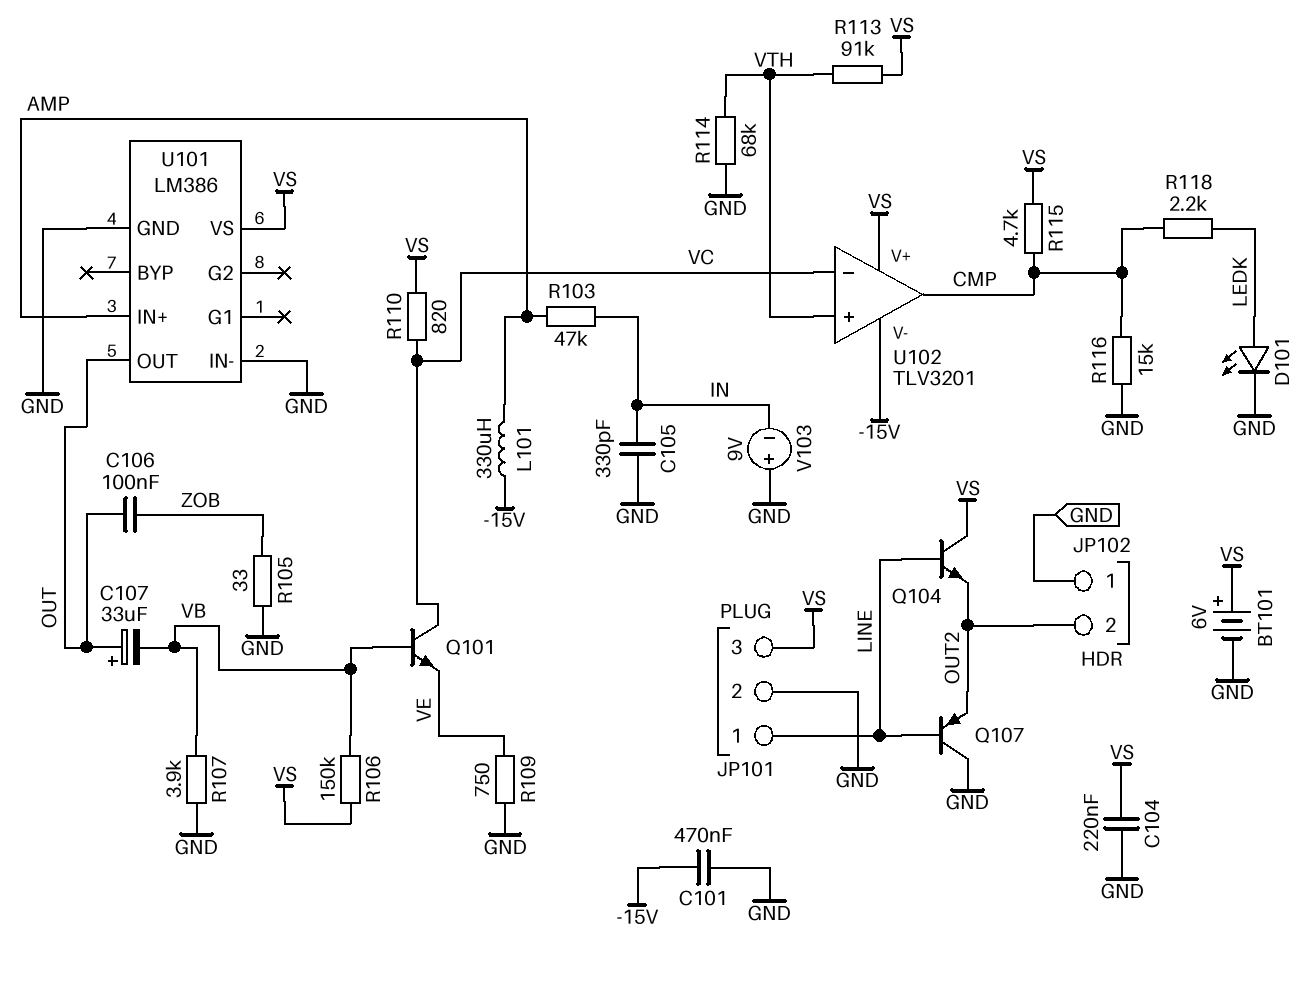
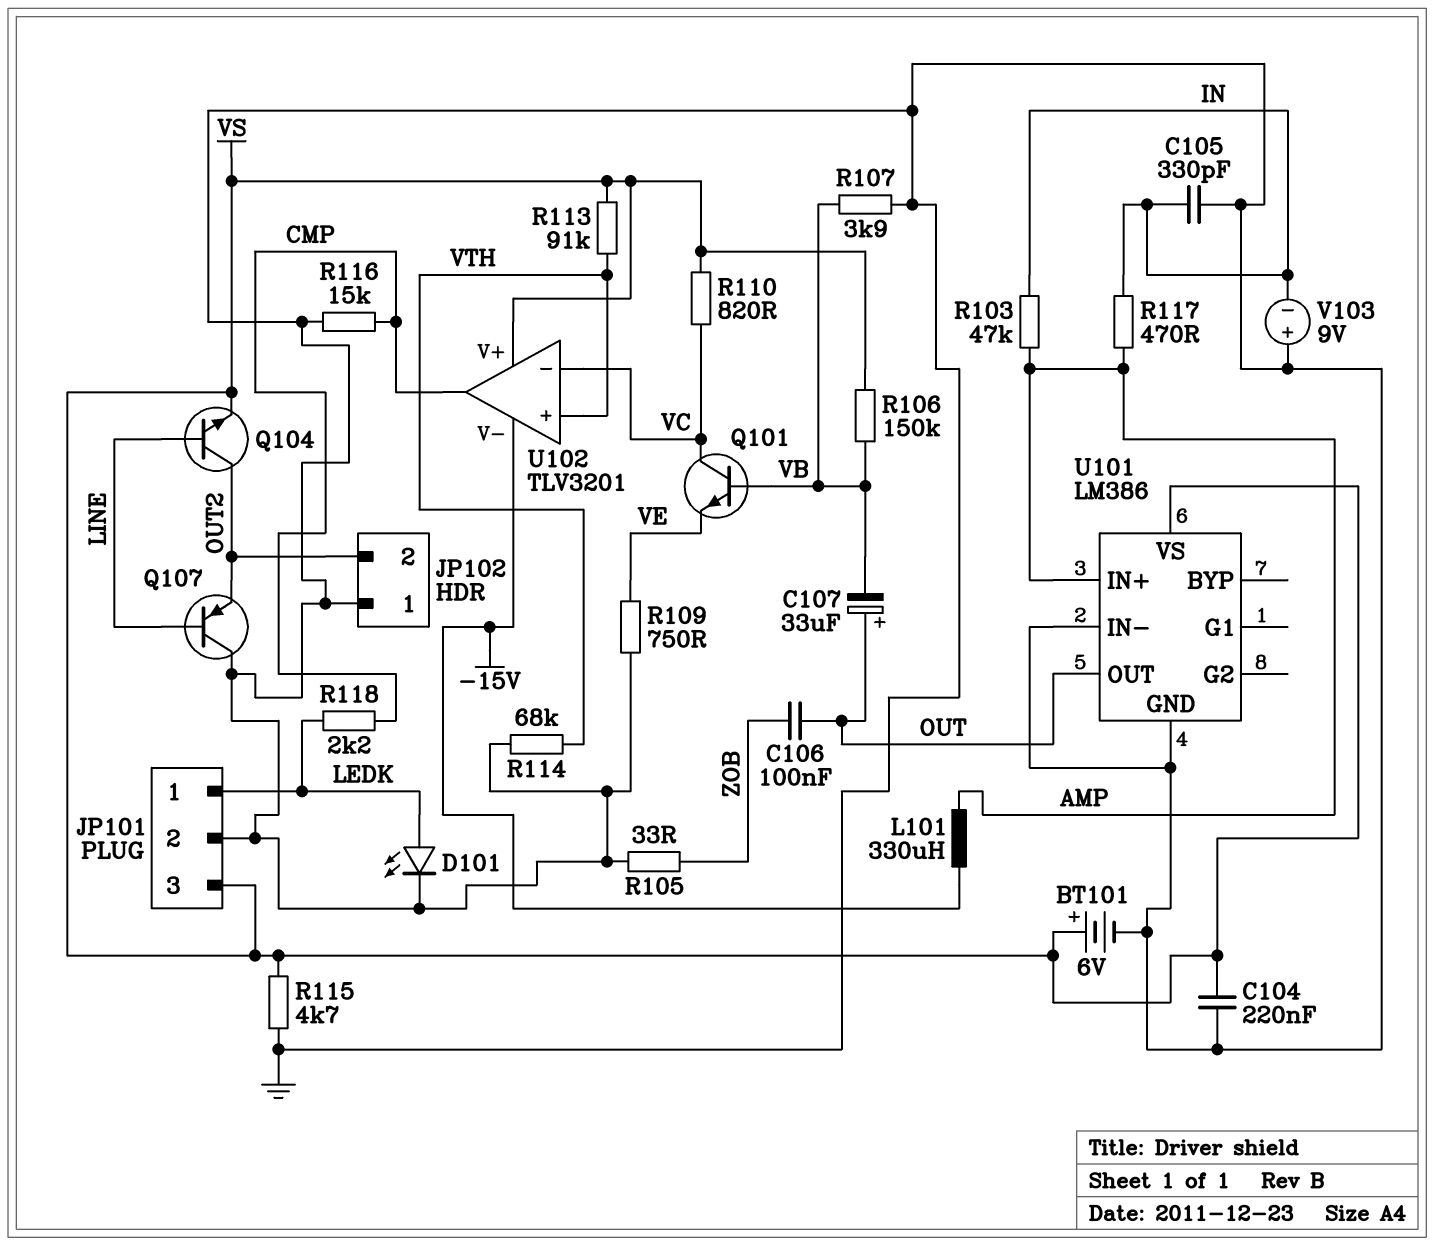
C101: 470nF (-15V, GND) -> none
JP101 pin 1: LINE -> LEDK
Q104: NPN (B LINE, C VS, E OUT2) -> NPN (B LINE, C OUT2, E VS)
R115: 4.7k (CMP, VS) -> 4.7k (GND, VS)
R117: none -> 470 (AMP, IN)

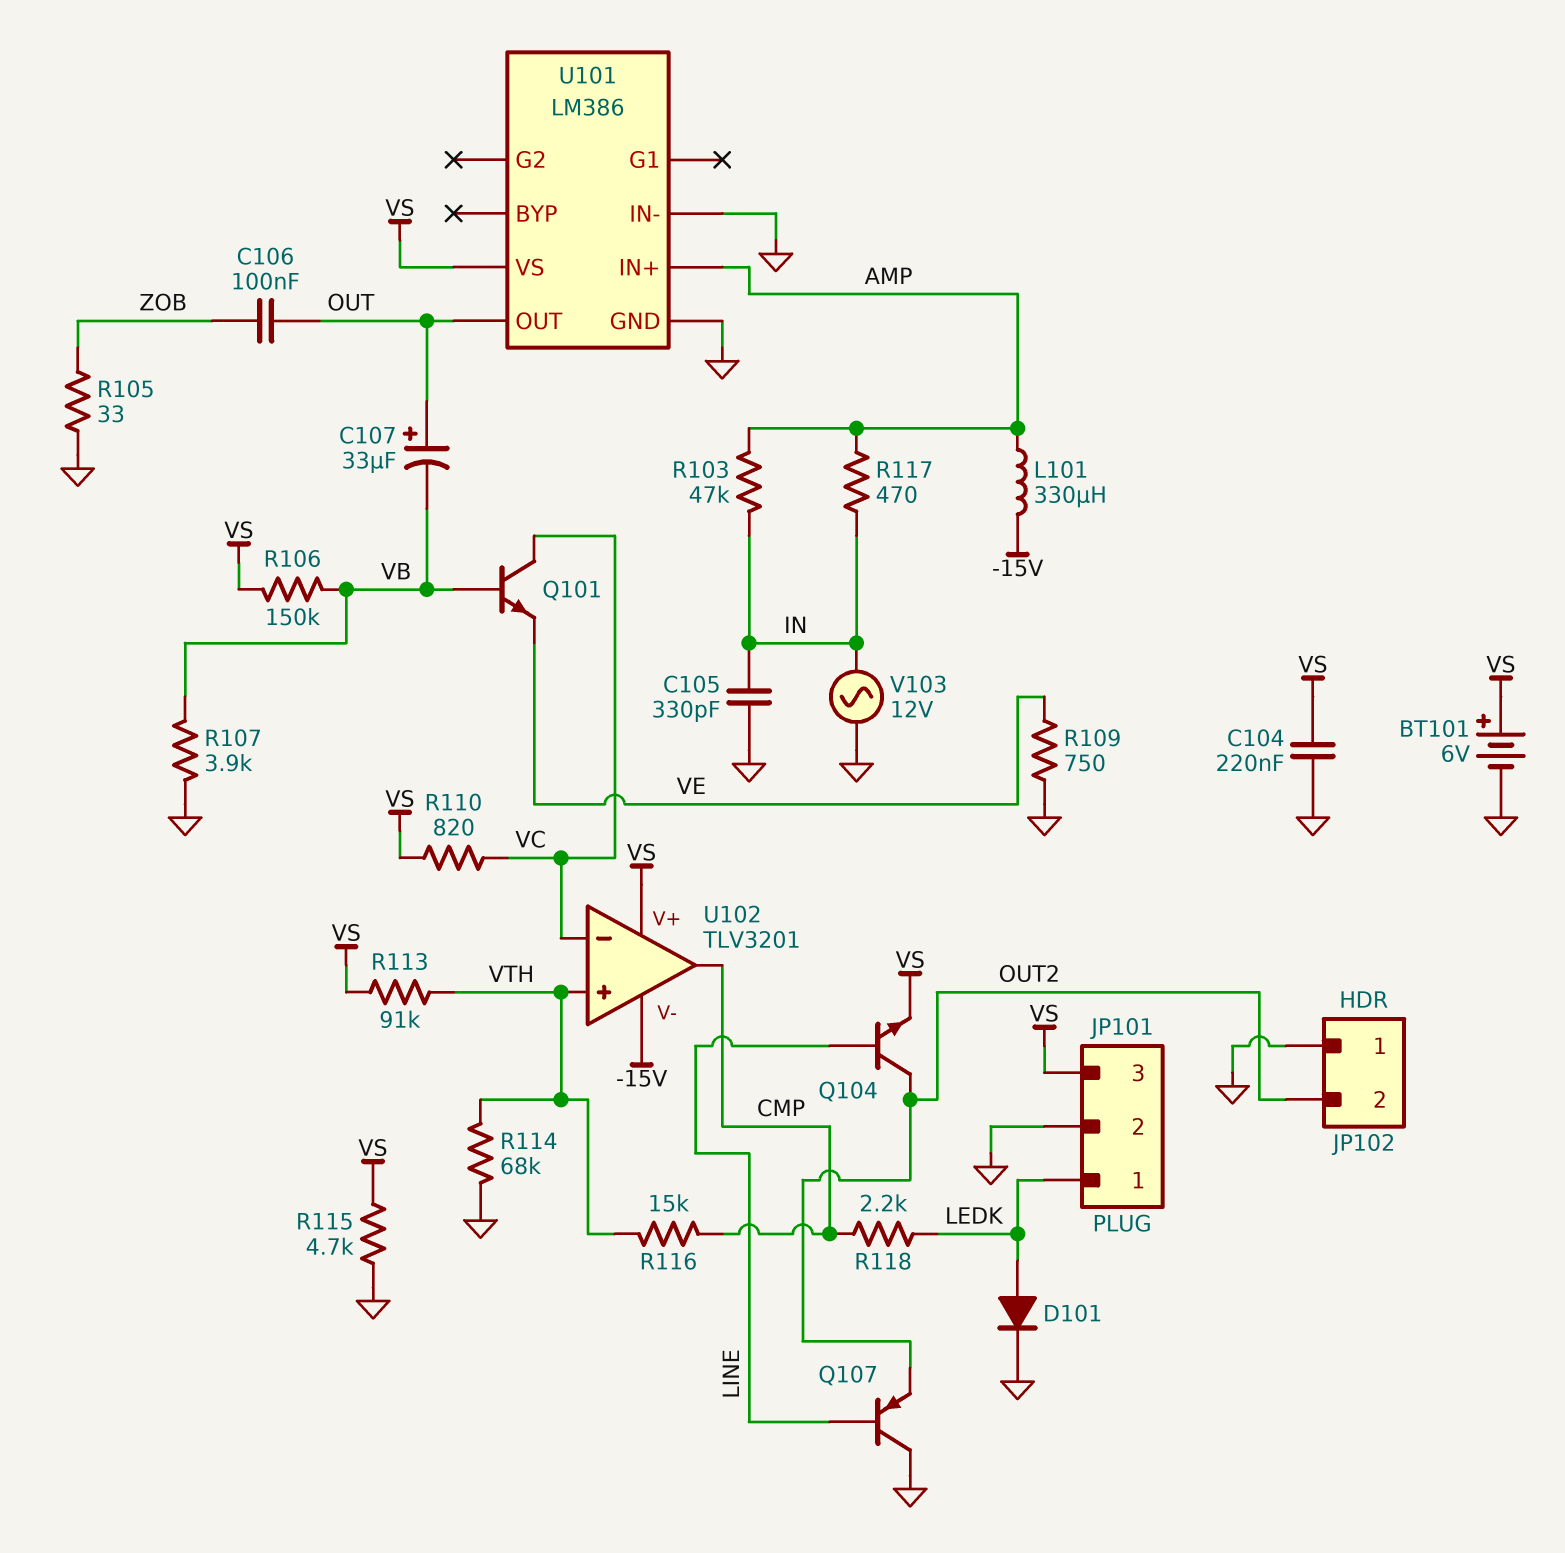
D101: LED (A LEDK, K GND) -> diode (A LEDK, K GND)
R116: 15k (CMP, GND) -> 15k (CMP, VTH)
V103: 9V (plus GND, minus IN) -> AC 12V (GND, IN)

